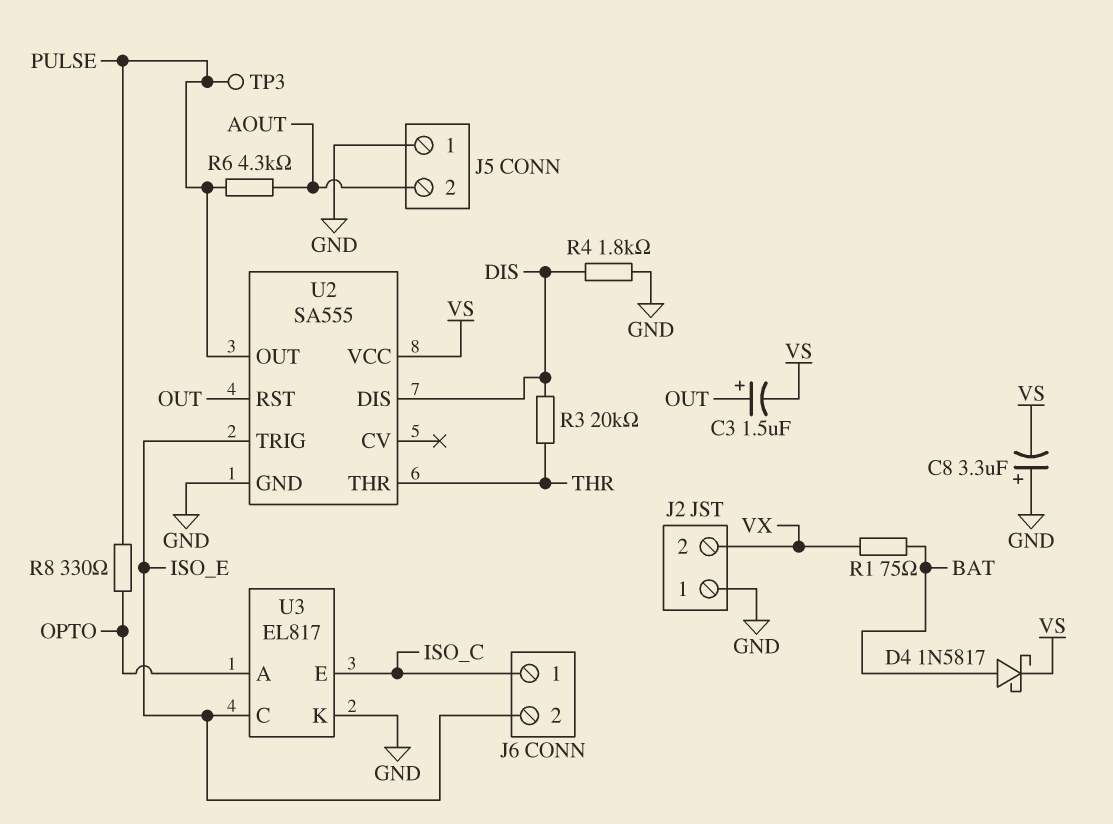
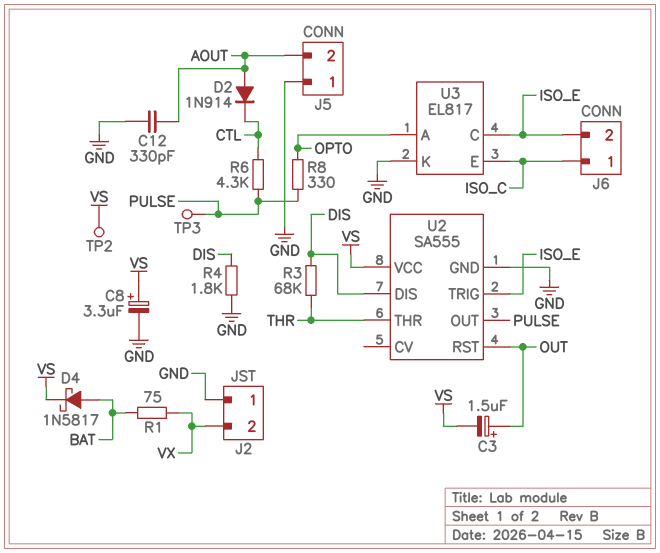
C8: 3.3uF (plus GND, minus VS) -> 3.3uF (plus VS, minus GND)
C12: none -> 330pF (AOUT, GND)
D2: none -> diode 1N914 (A AOUT, K CTL)
R3: 20k (DIS, THR) -> 68k (DIS, THR)
R6: 4.3k (AOUT, PULSE) -> 4.3k (CTL, PULSE)
TP2: none -> test point (VS)

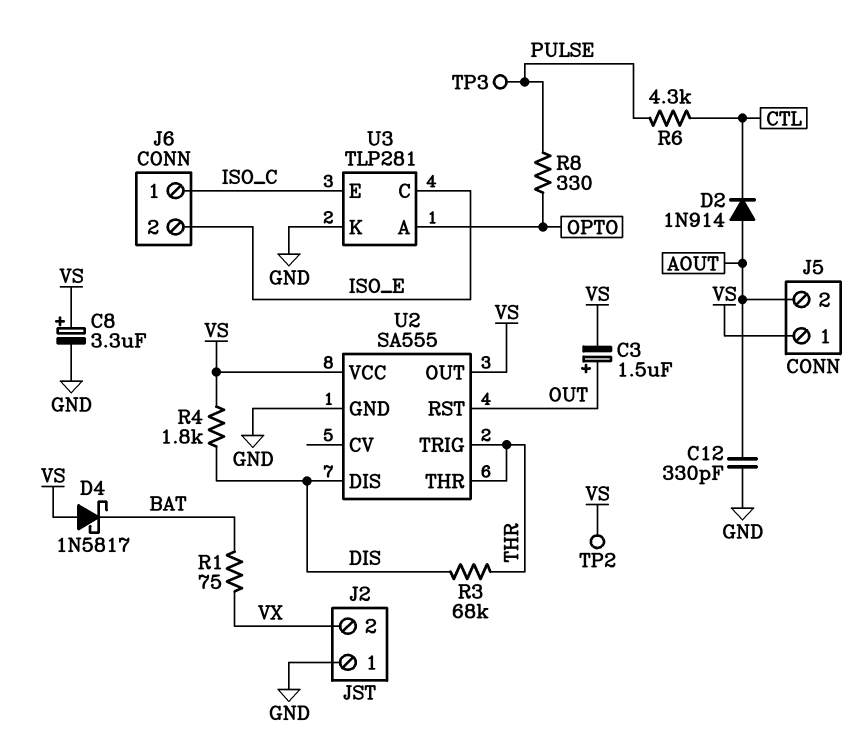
D4: schottky 1N5817 (A BAT, K VS) -> schottky 1N5817 (A VS, K BAT)
J5 pin 1: GND -> VS
R4: 1.8k (DIS, GND) -> 1.8k (DIS, VS)
U2 pin OUT: PULSE -> VS
U2 pin TRIG: ISO_E -> THR
U3: EL817 -> TLP281

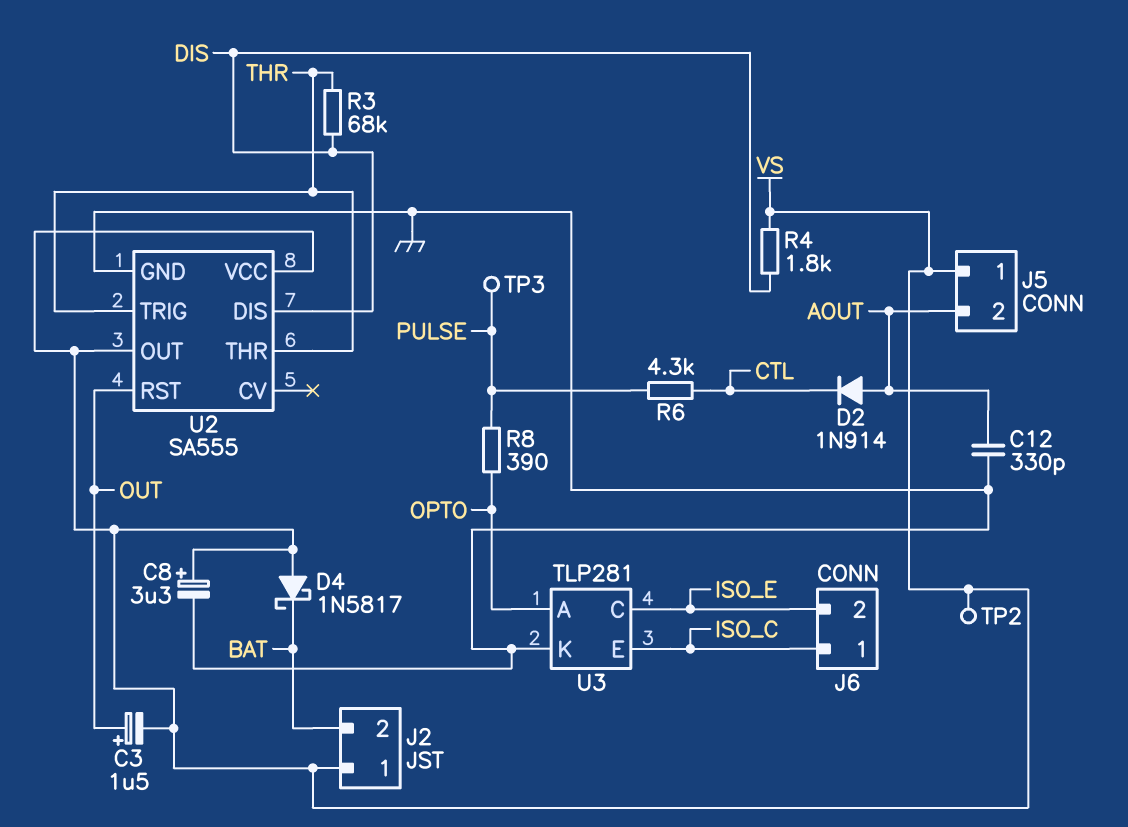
J2 pin 1: GND -> VS
J2 pin 2: VX -> BAT
R1: 75 (BAT, VX) -> none
R8: 330 (OPTO, PULSE) -> 390 (OPTO, PULSE)

